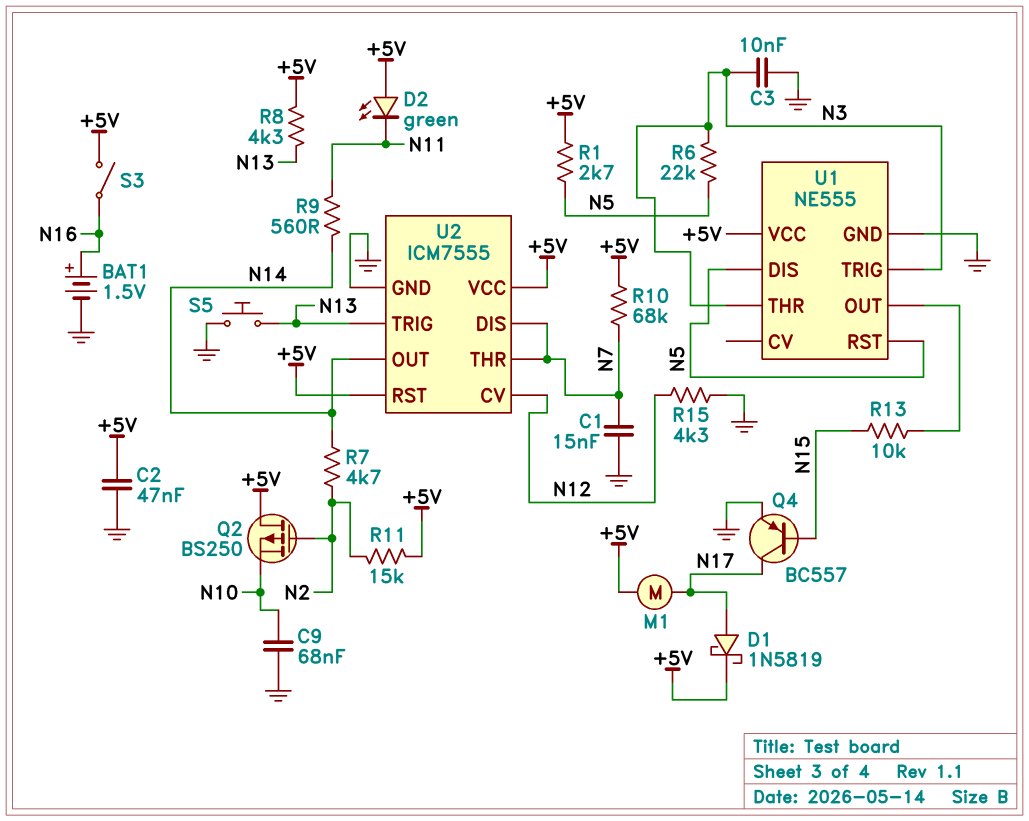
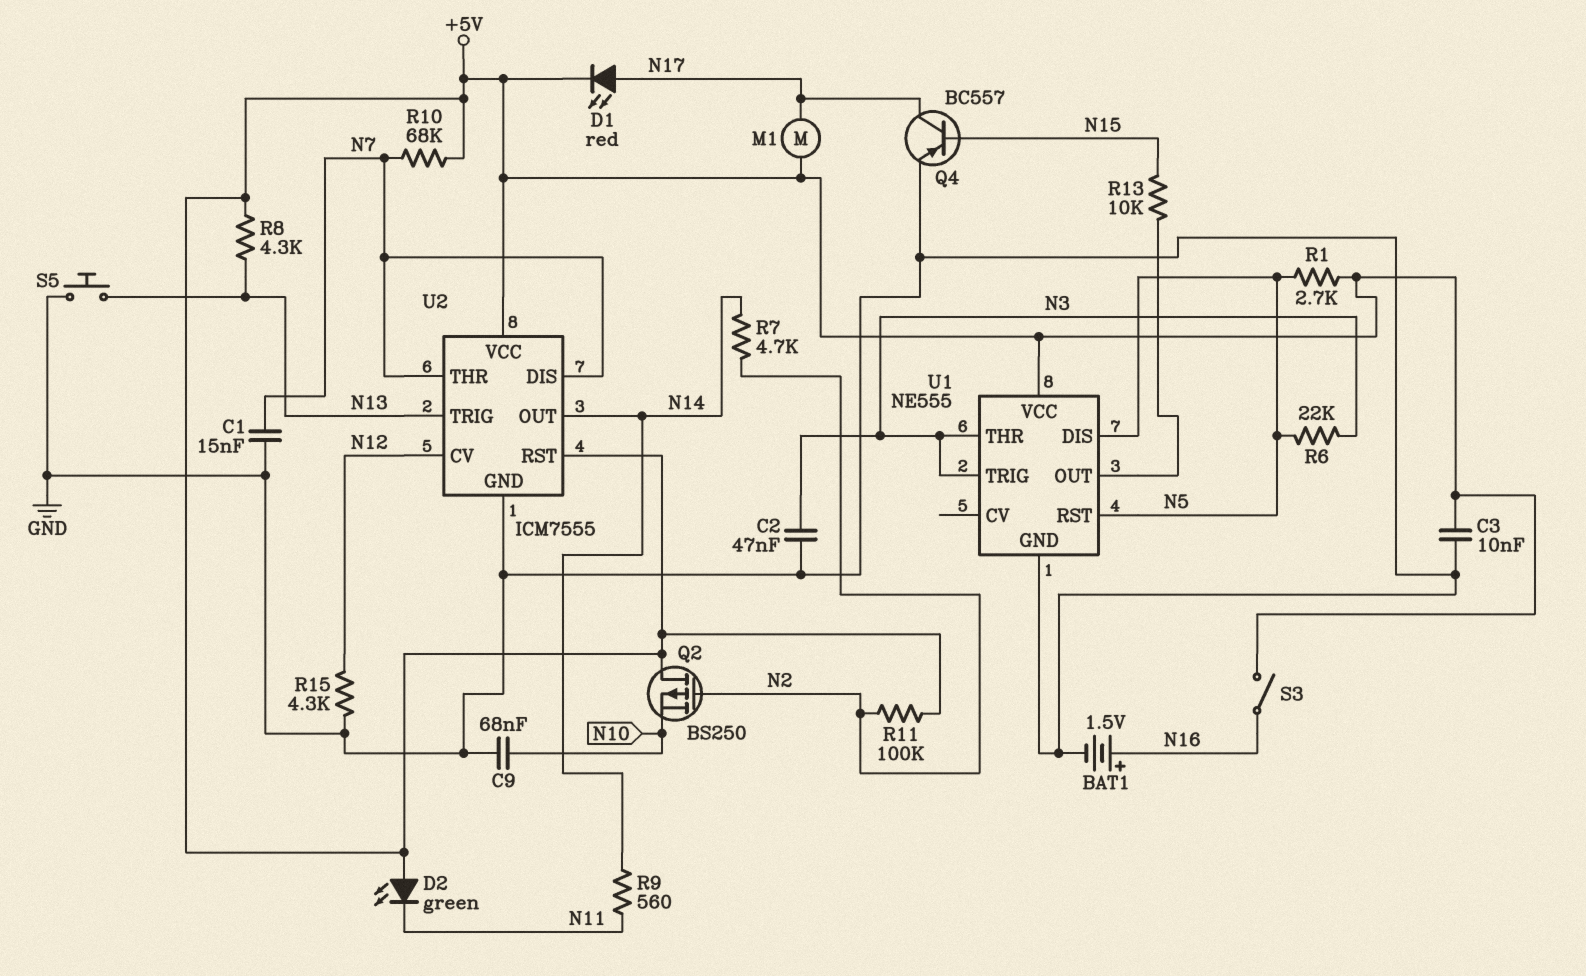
C2: 47nF (+5V, GND) -> 47nF (GND, N3)
C3: 10nF (GND, N3) -> 10nF (+5V, GND)
D1: schottky 1N5819 (A N17, K +5V) -> LED red (A N17, K +5V)
R11: 15k (+5V, N2) -> 100k (+5V, N2)

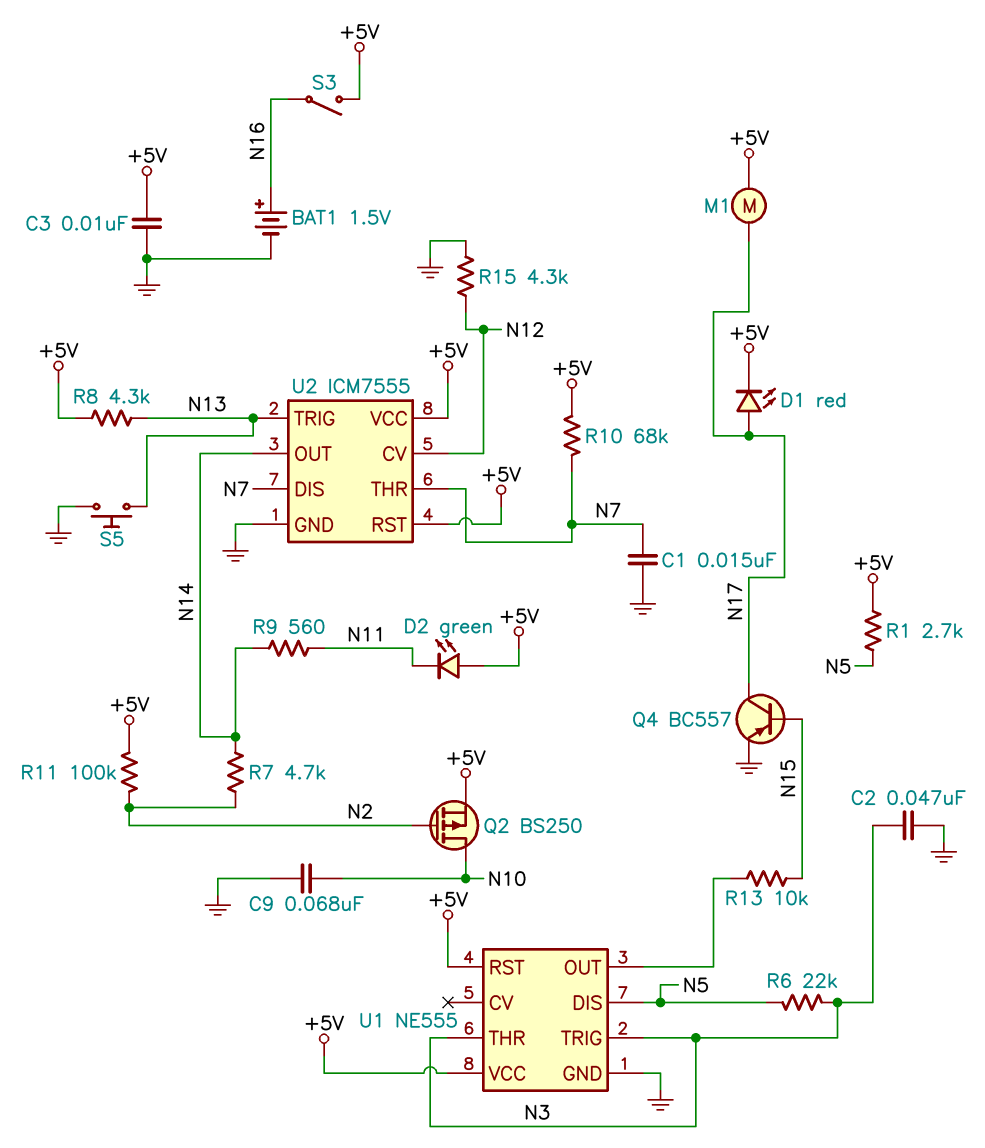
Q2: PMOS BS250 (G N2, D +5V, S N10) -> PMOS BS250 (G N2, D N10, S +5V)
U1 pin RST: N5 -> +5V

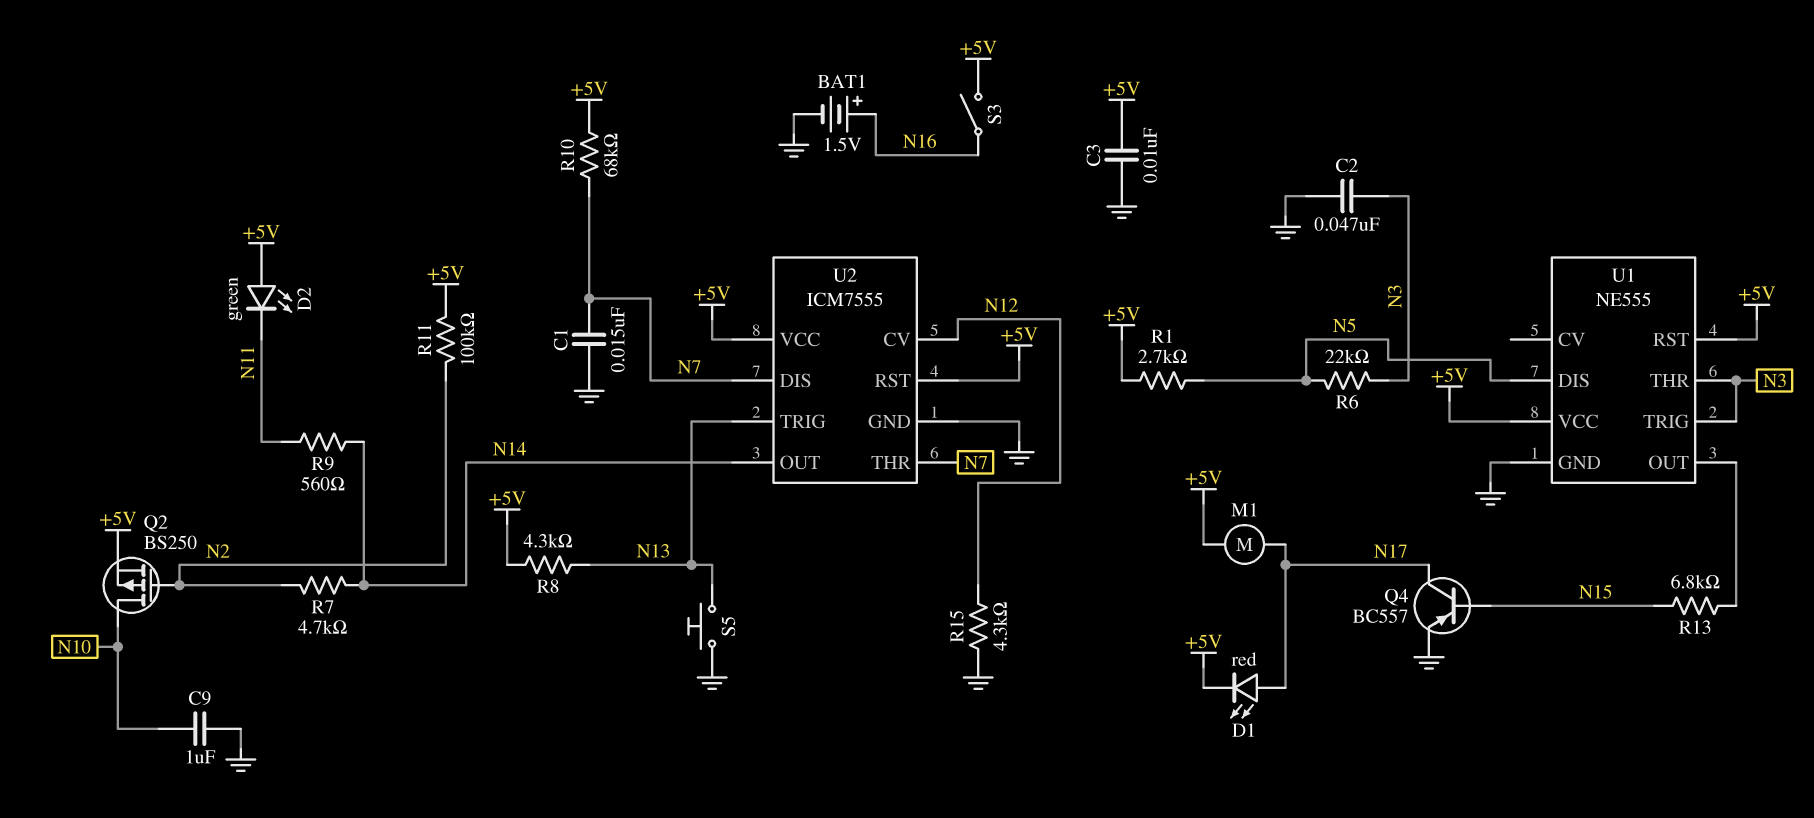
C9: 68nF (GND, N10) -> 1uF (GND, N10)
R13: 10k (N15, U1/OUT) -> 6.8k (N15, U1/OUT)

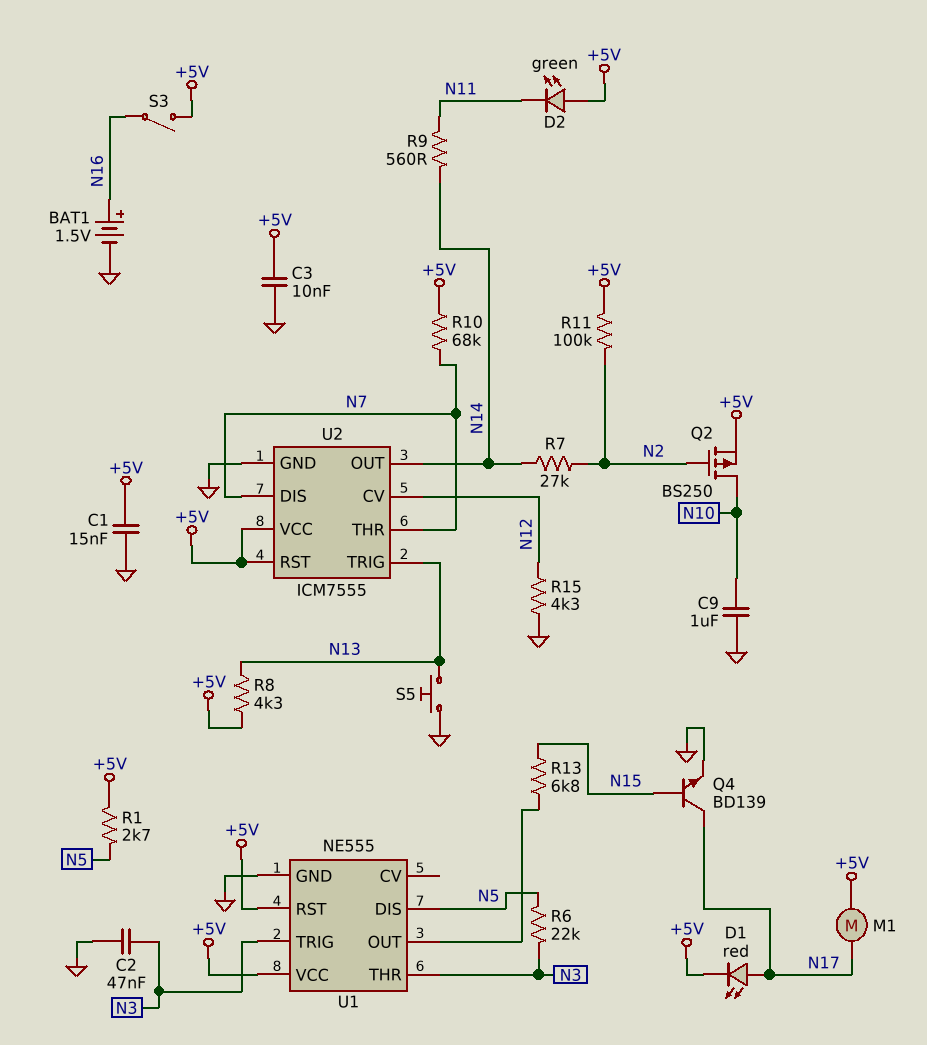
C1: 15nF (GND, N7) -> 15nF (+5V, GND)
Q4: PNP BC557 (B N15, C N17, E GND) -> NPN BD139 (B N15, C N17, E GND)
R7: 4.7k (N2, N14) -> 27k (N2, N14)

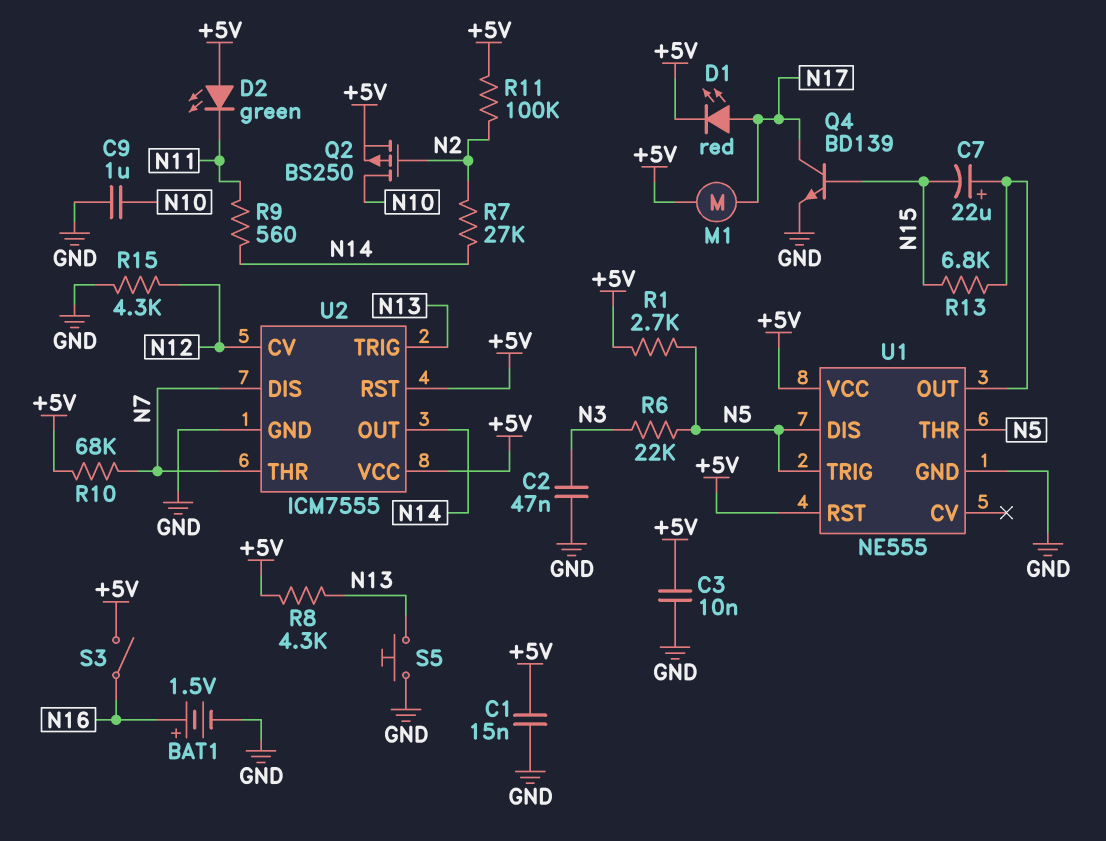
C7: none -> 22uF (plus U1/OUT, minus N15)
U1 pin THR: N3 -> N5
U1 pin TRIG: N3 -> N5

